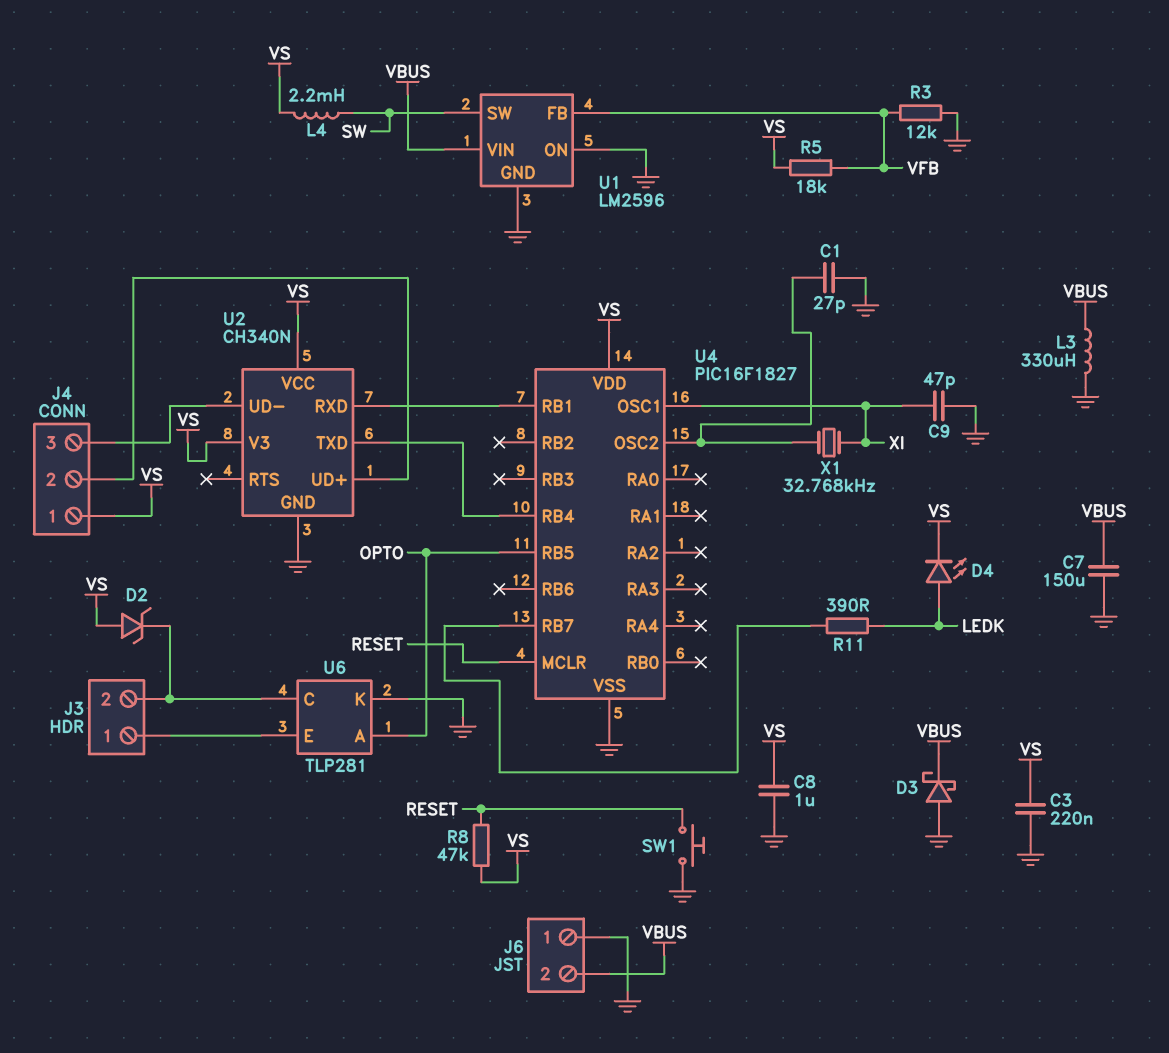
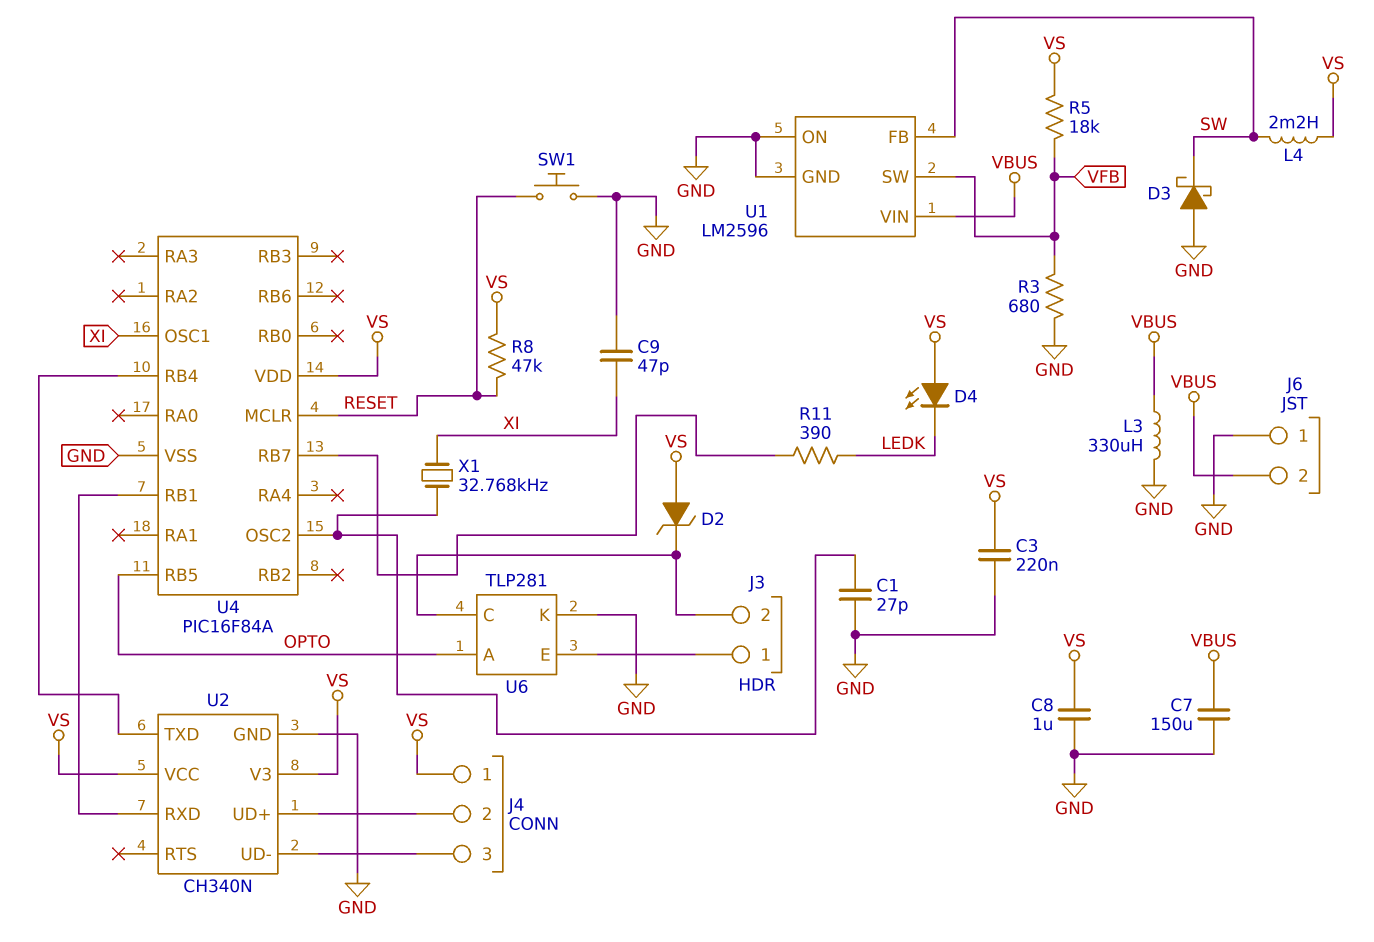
D3: schottky (A GND, K VBUS) -> schottky (A GND, K SW)
D4: LED (A LEDK, K VS) -> LED (A VS, K LEDK)
R3: 12k (GND, VFB) -> 680 (GND, VFB)
U1 pin FB: VFB -> SW
U1 pin SW: SW -> VFB
U4: PIC16F1827 -> PIC16F84A

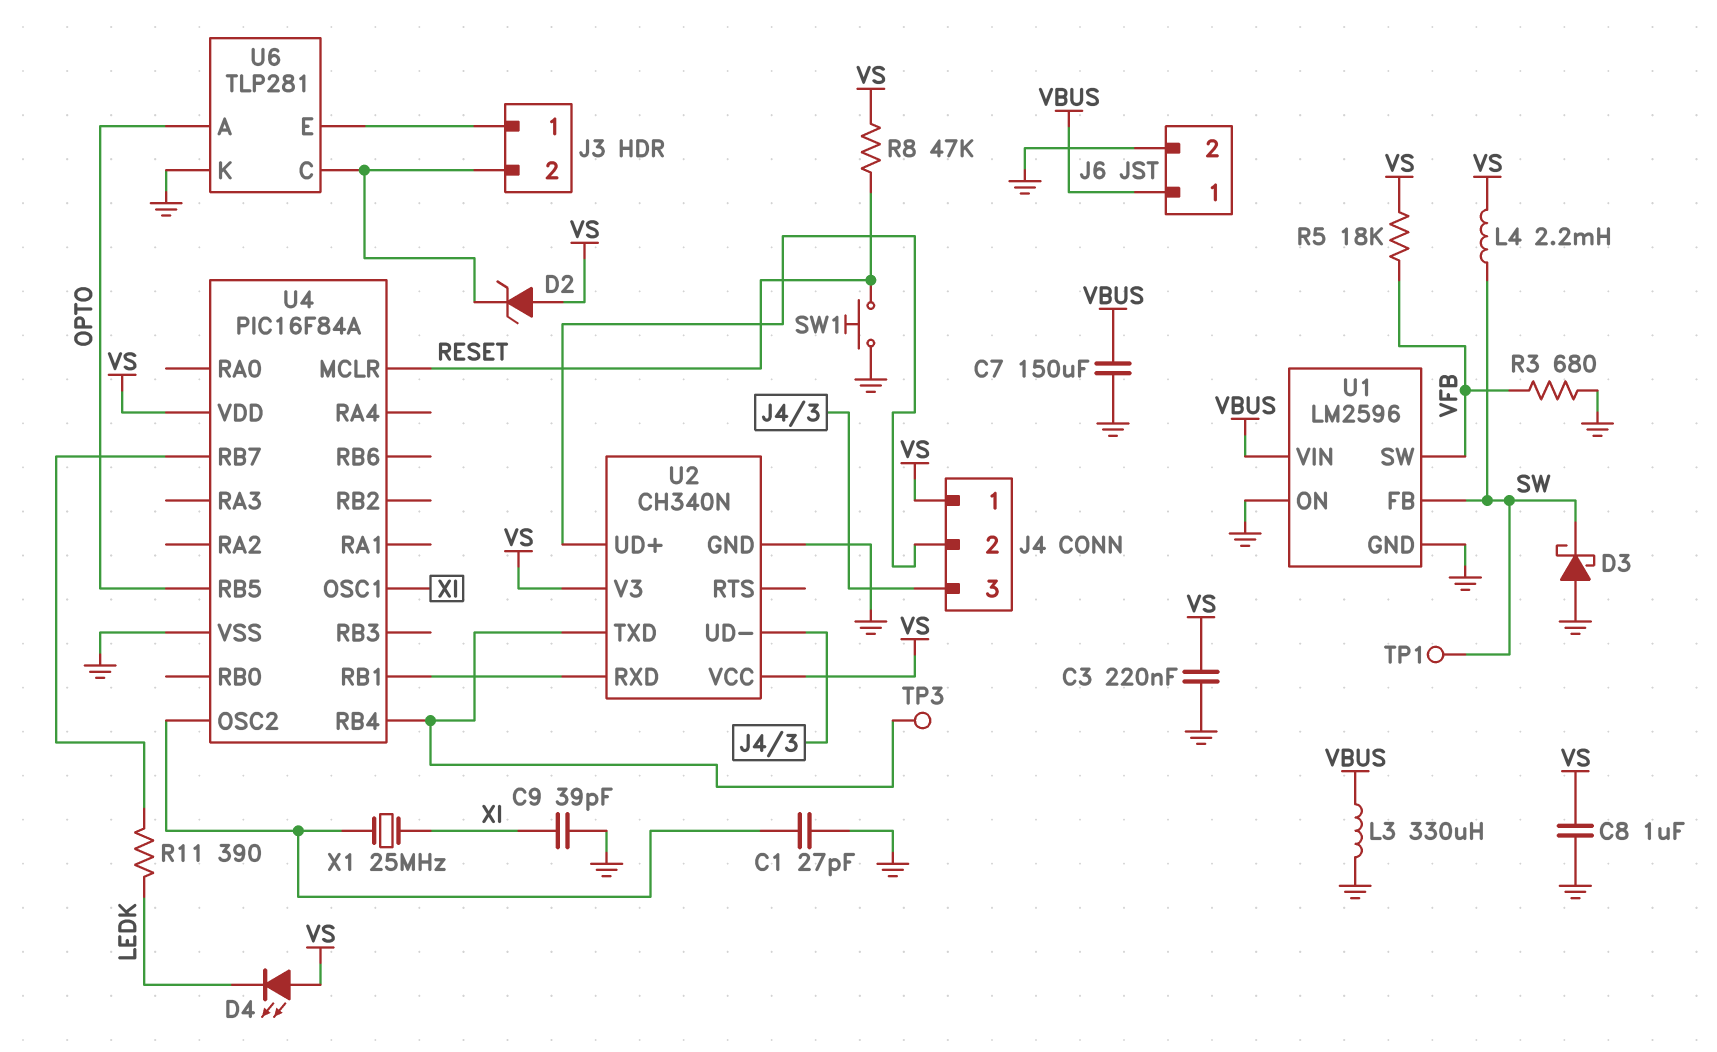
C9: 47pF (GND, XI) -> 39pF (GND, XI)
J6 pin 1: GND -> VBUS
J6 pin 2: VBUS -> GND
TP1: none -> test point (SW)
TP3: none -> test point (U2/TXD)
X1: 32.768kHz (U4/OSC2, XI) -> 25MHz (U4/OSC2, XI)

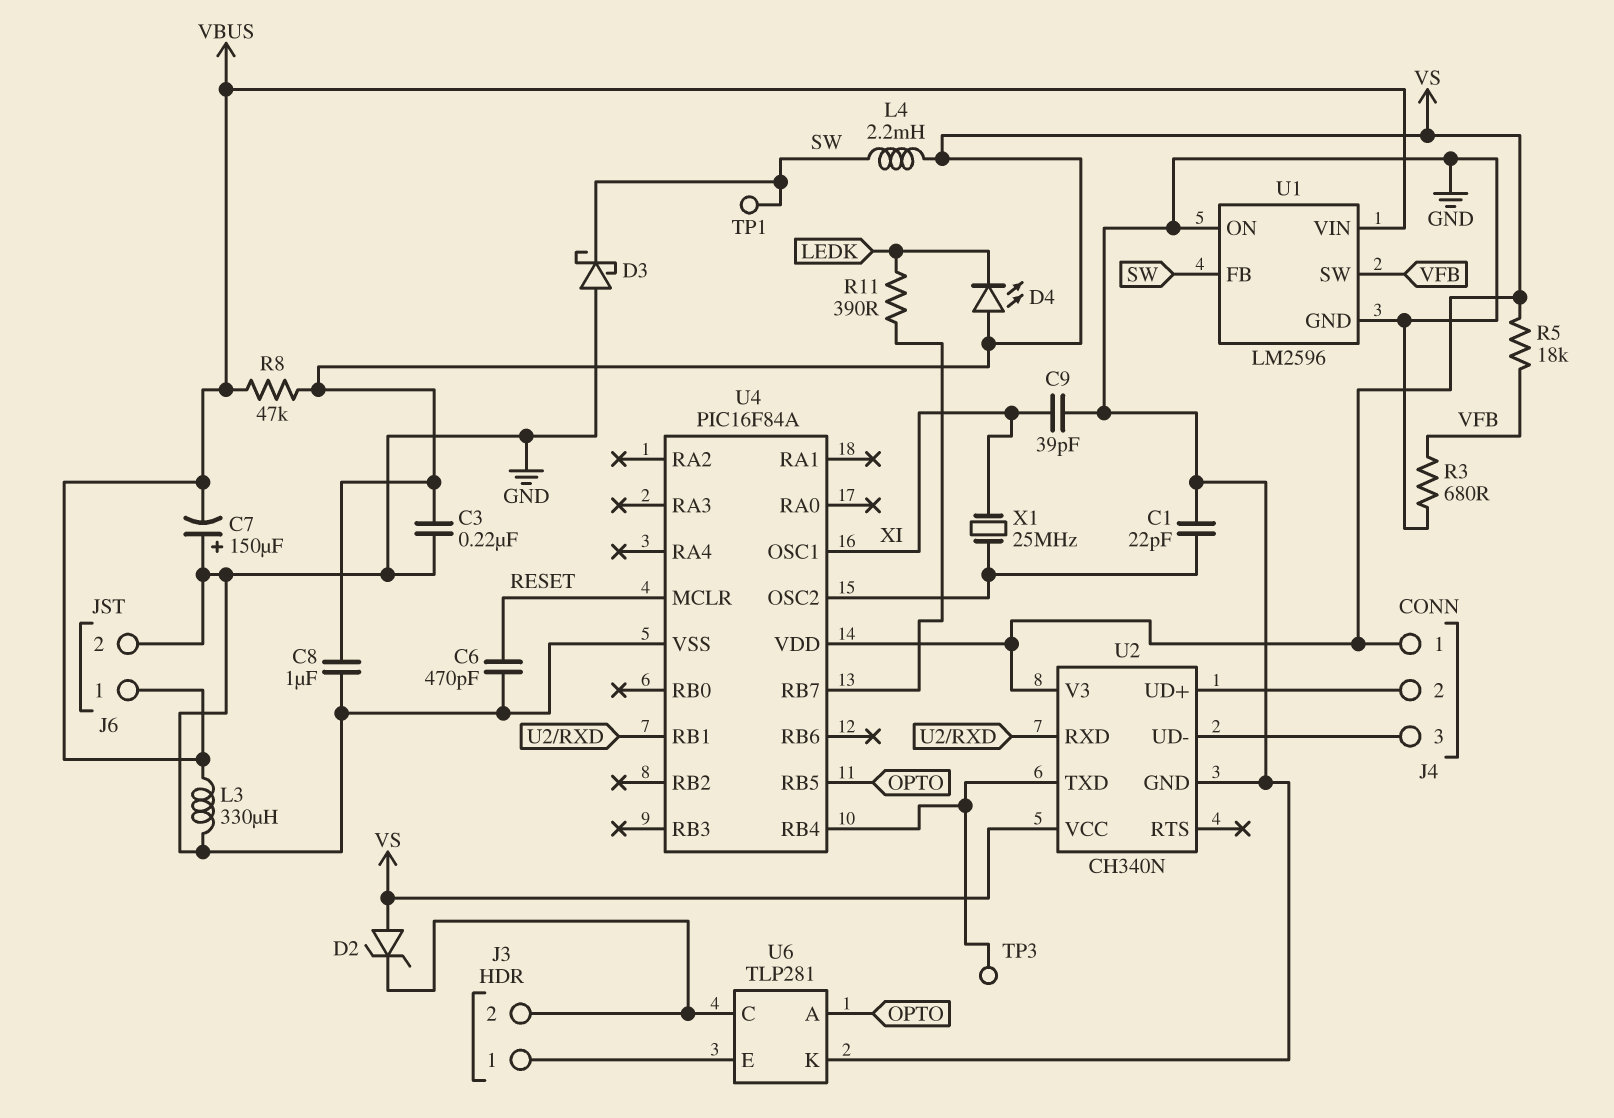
C1: 27pF (GND, U4/OSC2) -> 22pF (GND, U4/OSC2)
C6: none -> 470pF (GND, RESET)
C7: 150uF (GND, VBUS) -> 150uF (plus GND, minus VBUS)
R8: 47k (RESET, VS) -> 47k (VBUS, VS)
SW1: button (GND, RESET) -> none

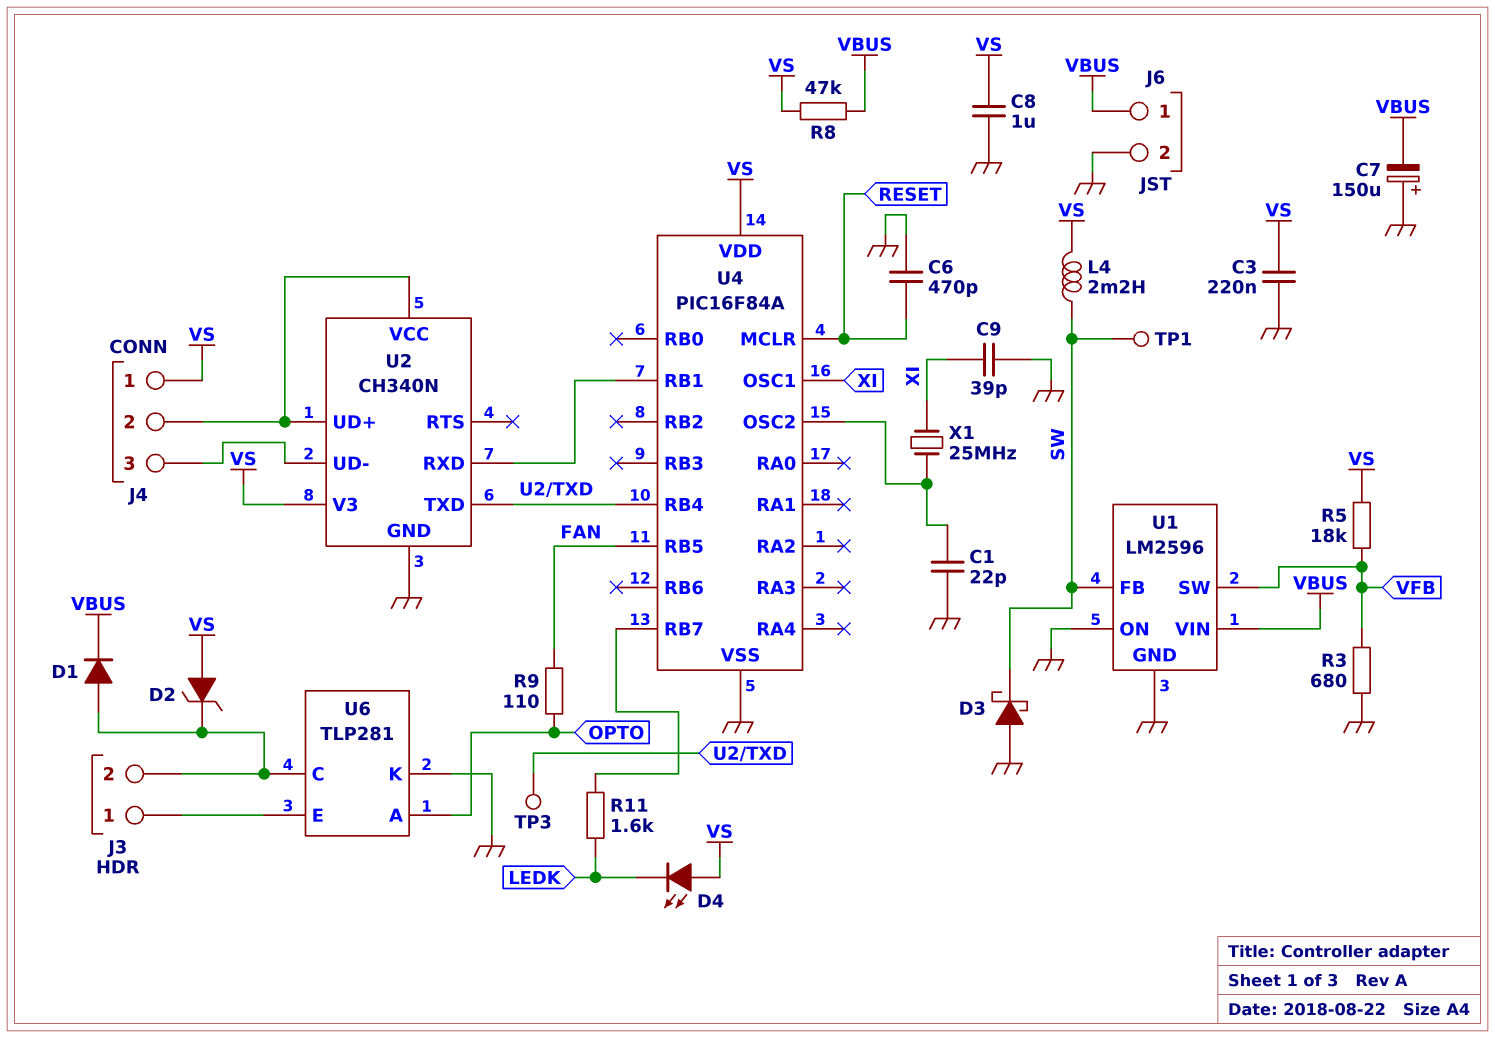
D1: none -> diode (A J3/2, K VBUS)
L3: 330uH (GND, VBUS) -> none
R9: none -> 110 (FAN, OPTO)
R11: 390 (LEDK, U4/RB7) -> 1.6k (LEDK, U4/RB7)
U2 pin VCC: VS -> J4/2
U4 pin RB5: OPTO -> FAN

